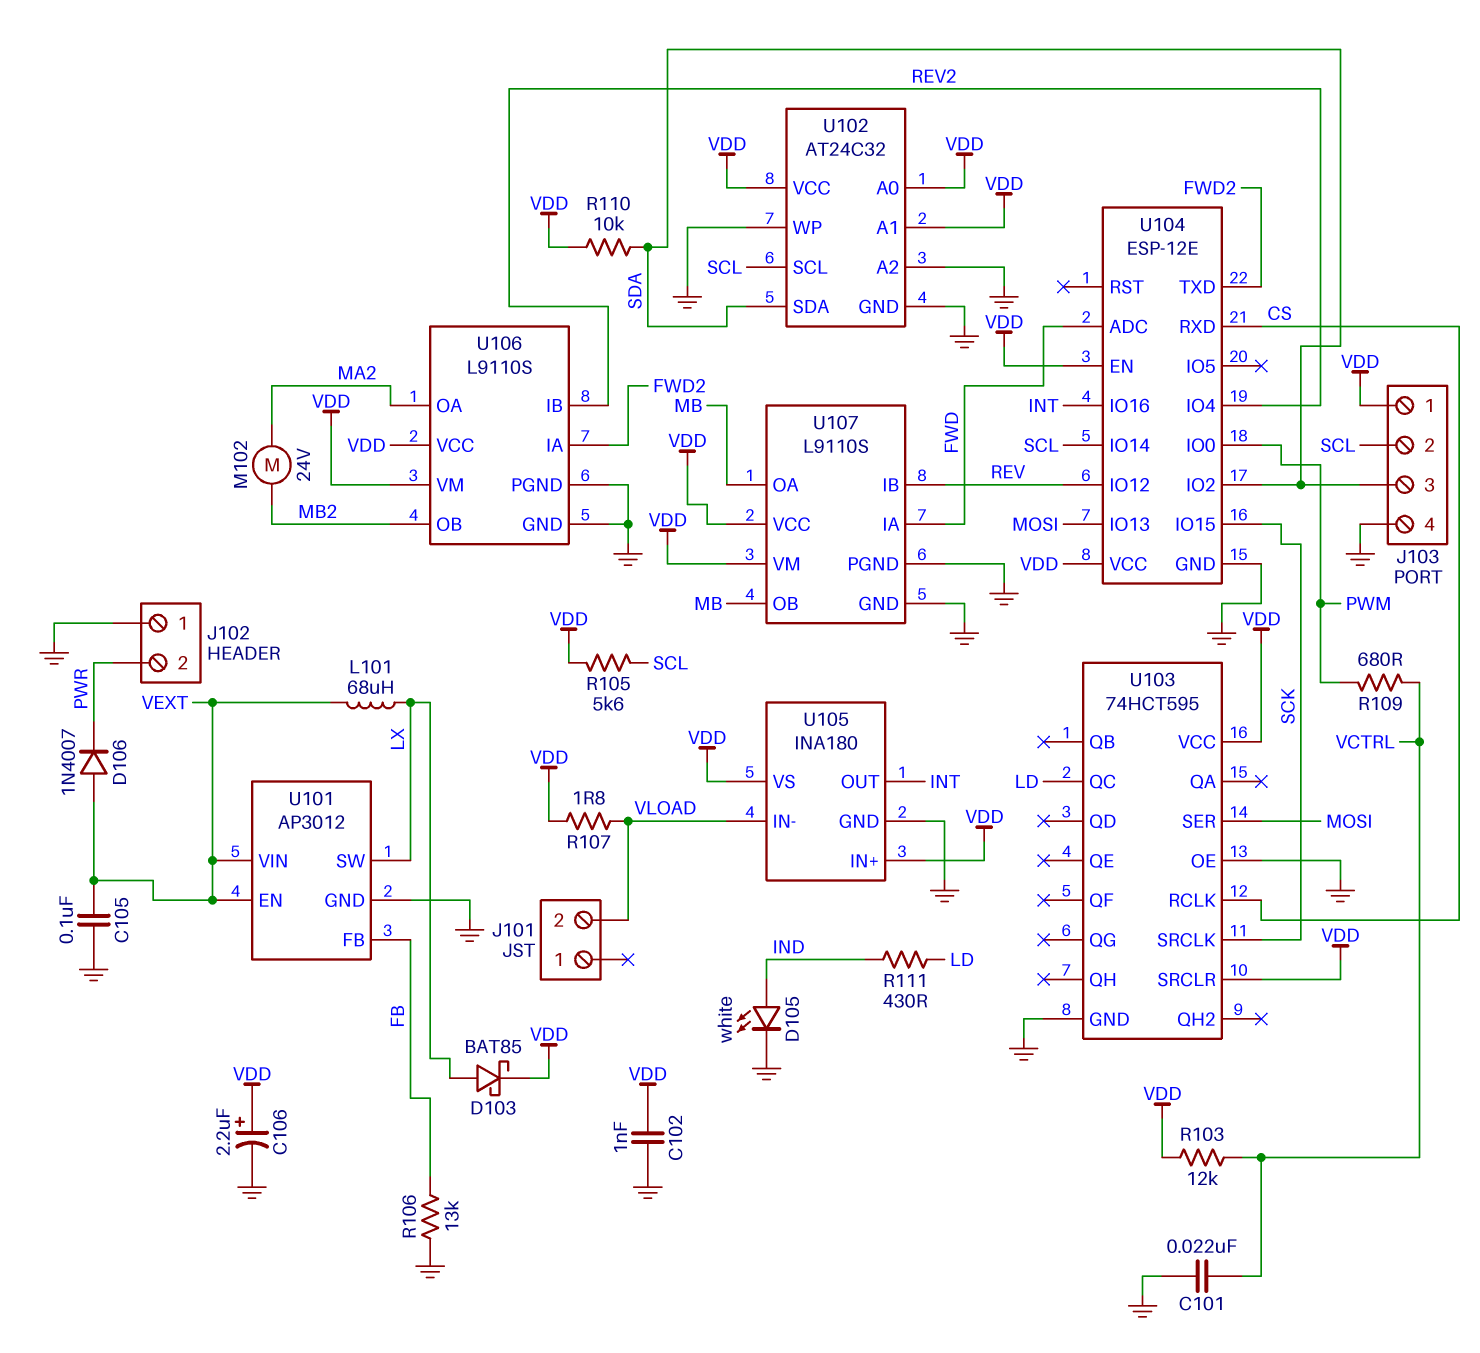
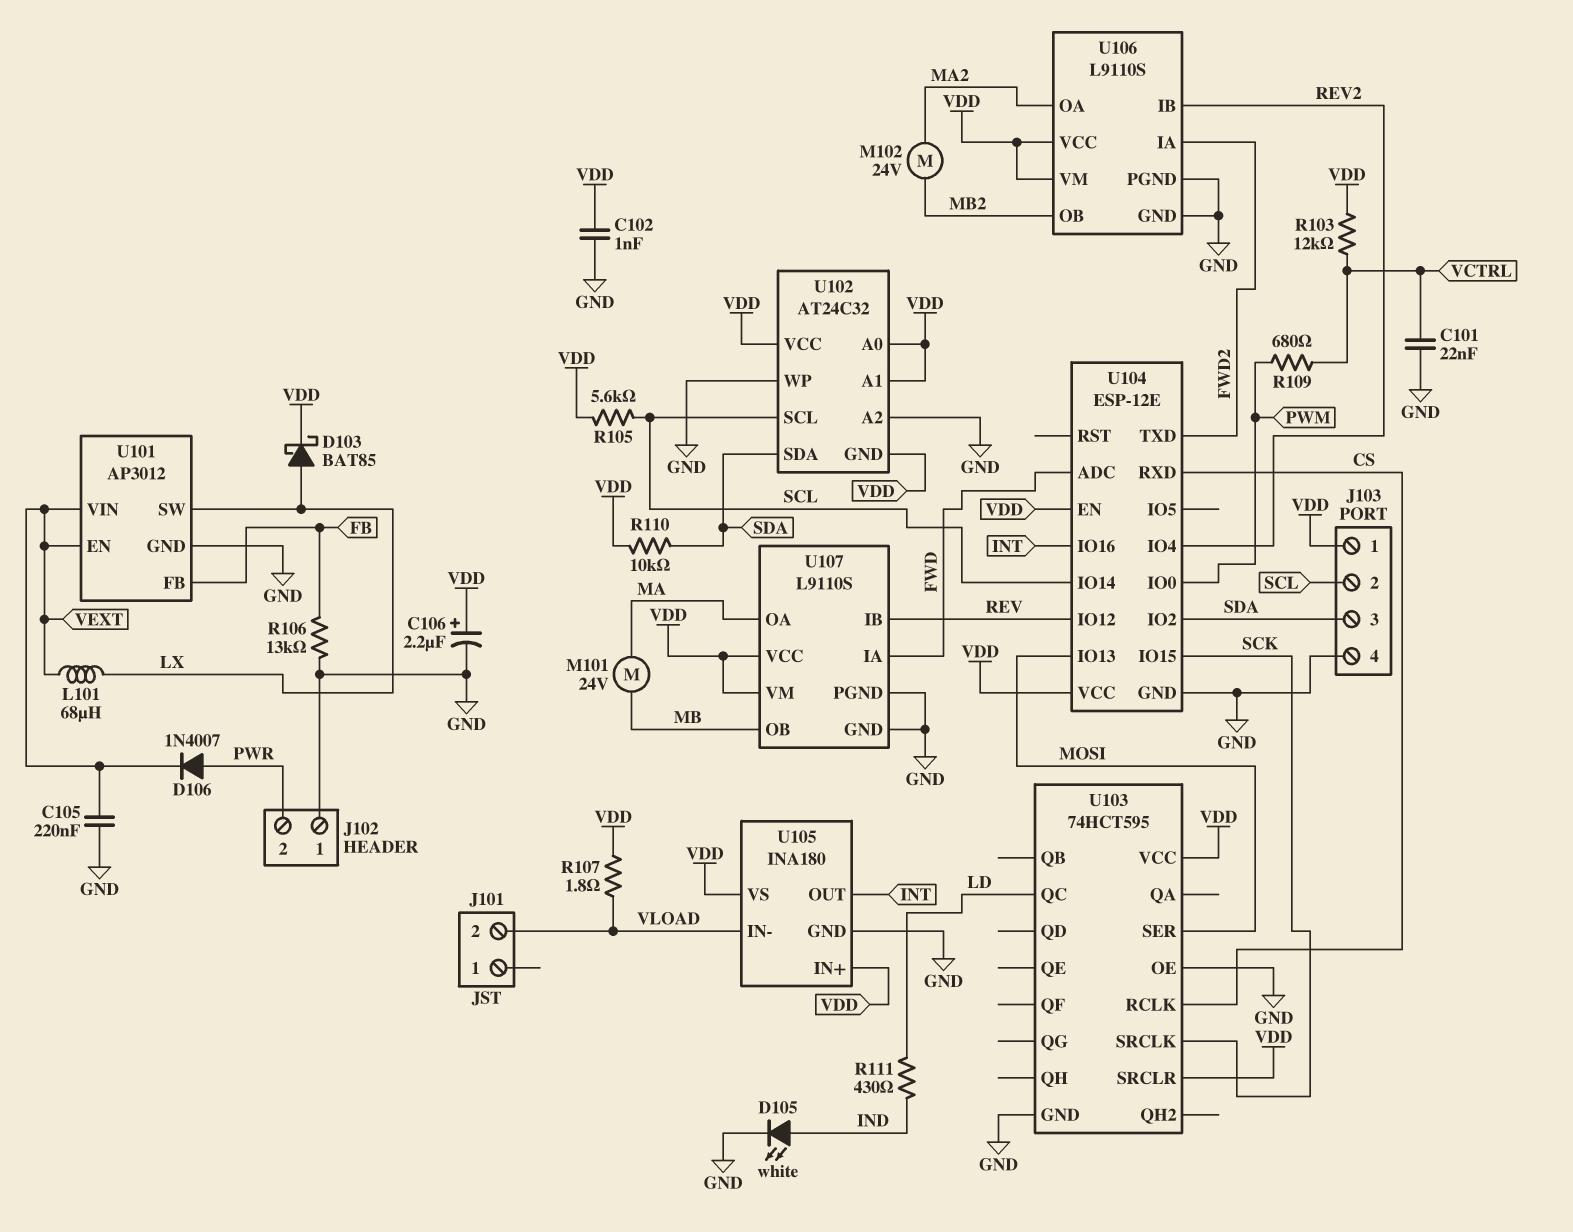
C105: 100nF (GND, VEXT) -> 220nF (GND, VEXT)
D106: diode 1N4007 (A VEXT, K PWR) -> diode 1N4007 (A PWR, K VEXT)
M101: none -> motor 24V (MA, MB)
U102 pin GND: GND -> VDD
U107 pin OA: MB -> MA

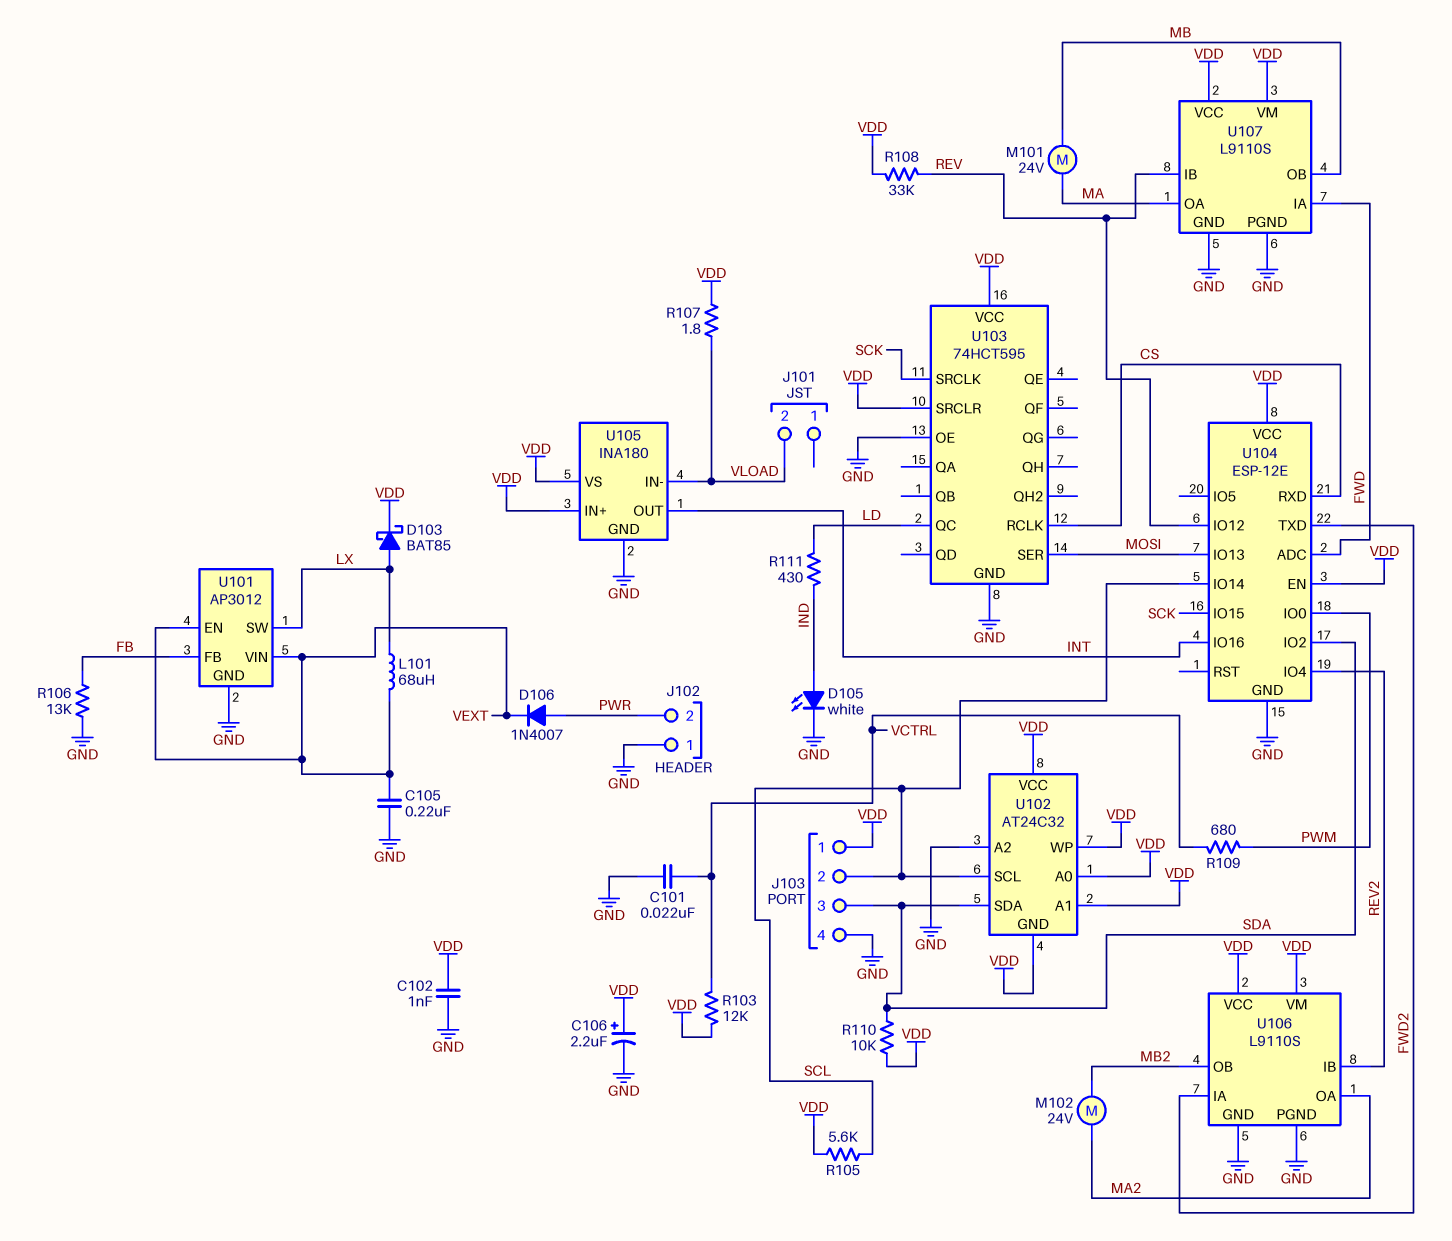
R108: none -> 33k (REV, VDD)
U102 pin WP: GND -> VDD

